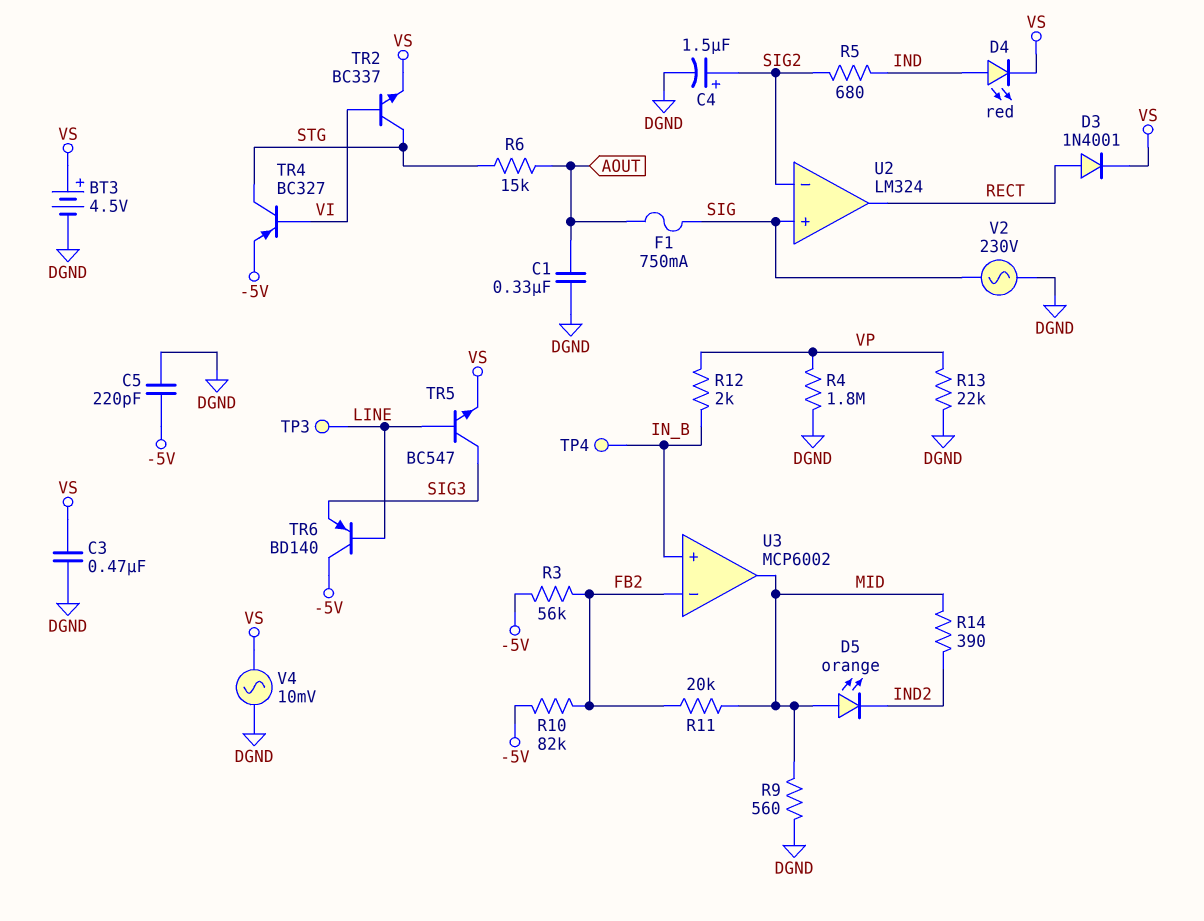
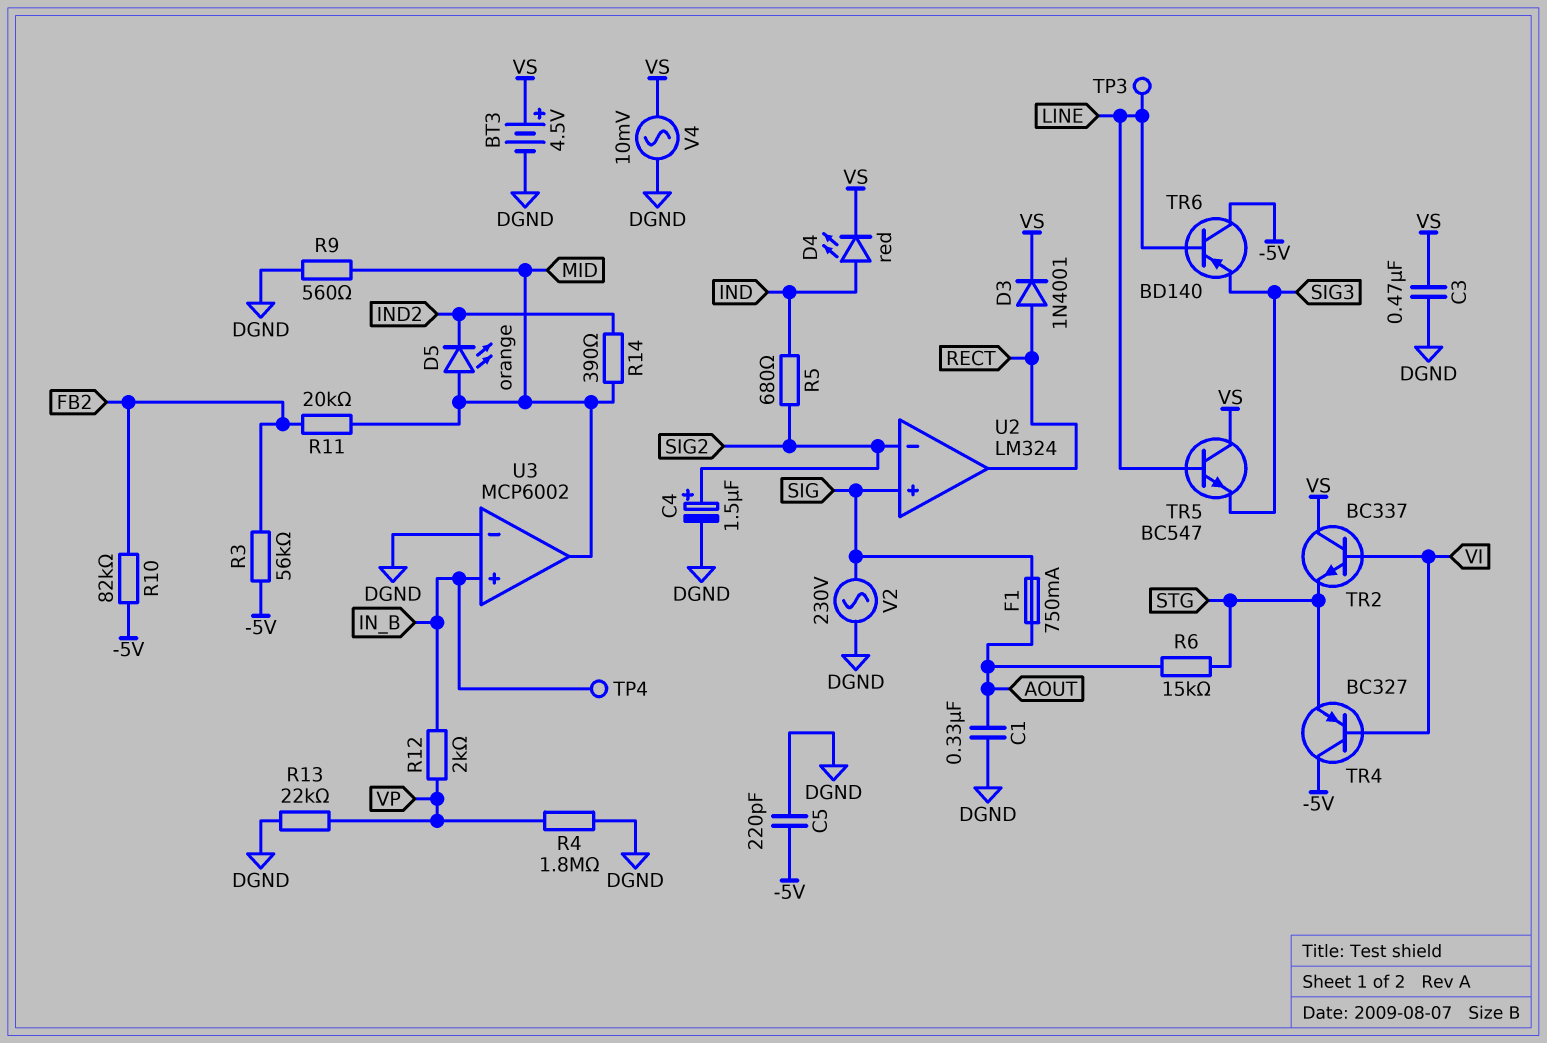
TR2: NPN BC337 (B VI, C STG, E VS) -> NPN BC337 (B VI, C VS, E STG)
TR4: PNP BC327 (B VI, C STG, E -5V) -> PNP BC327 (B VI, C -5V, E STG)
TR5: NPN BC547 (B LINE, C SIG3, E VS) -> NPN BC547 (B LINE, C VS, E SIG3)
U3 pin in-: FB2 -> DGND

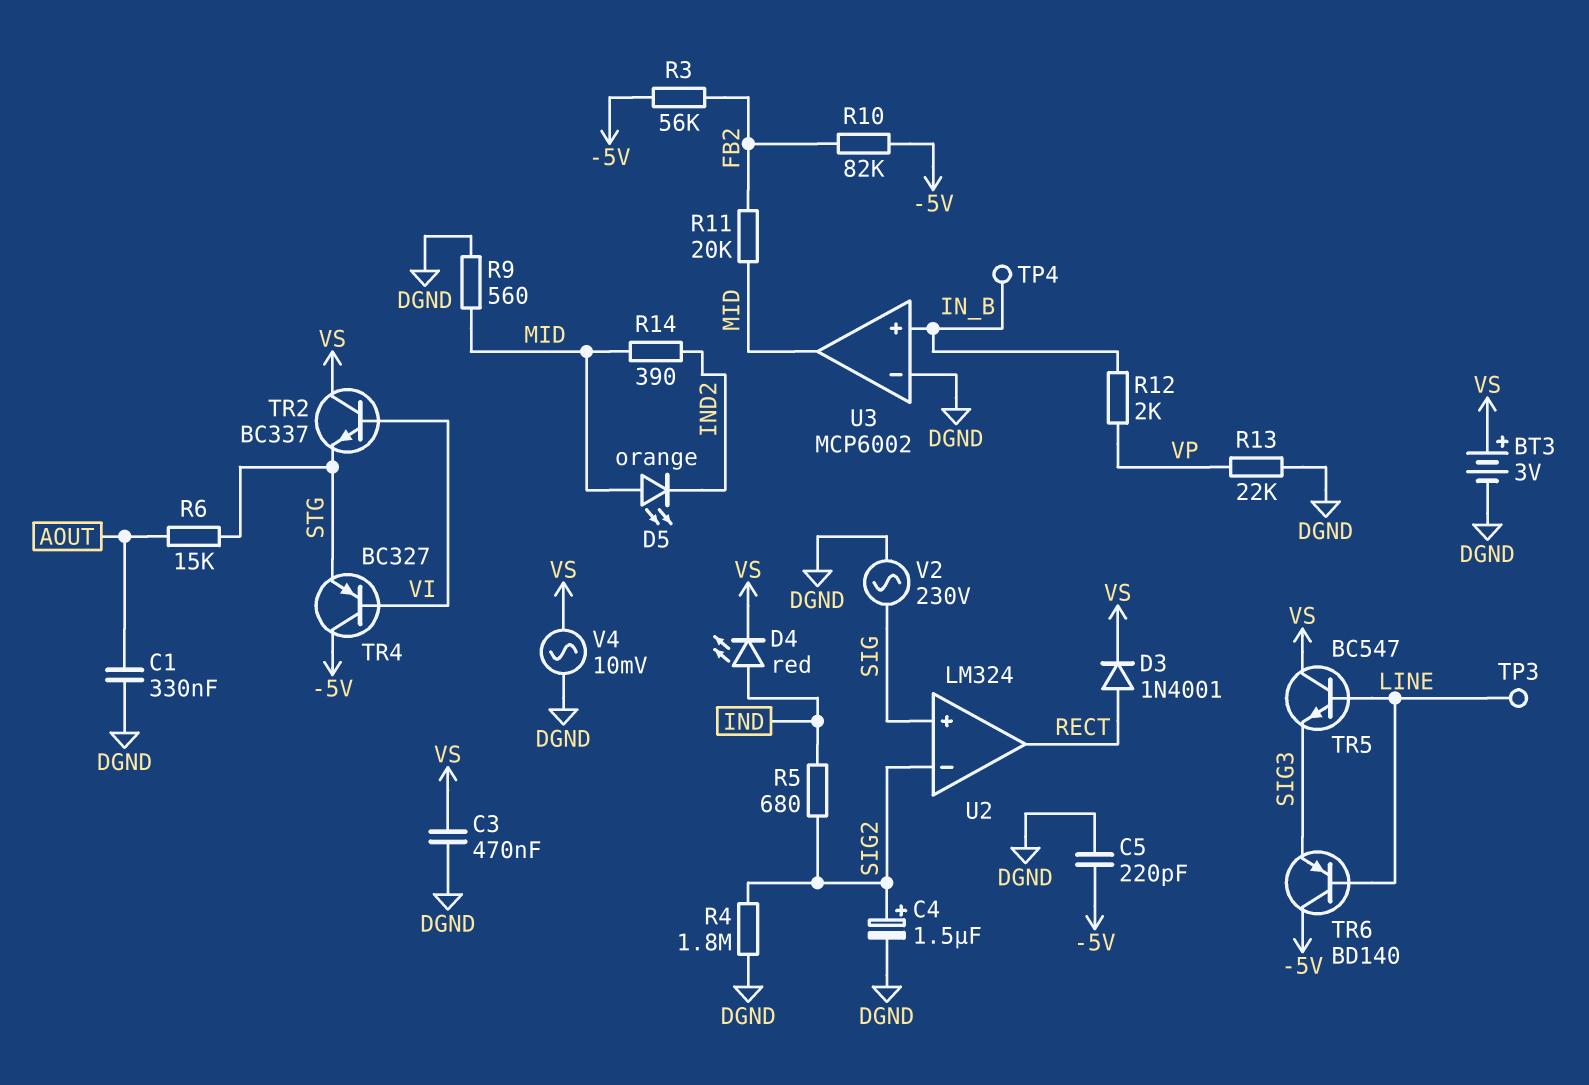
BT3: 4.5V (plus VS, minus DGND) -> 3V (plus VS, minus DGND)
F1: 750mA (AOUT, SIG) -> none
R4: 1.8M (DGND, VP) -> 1.8M (DGND, SIG2)

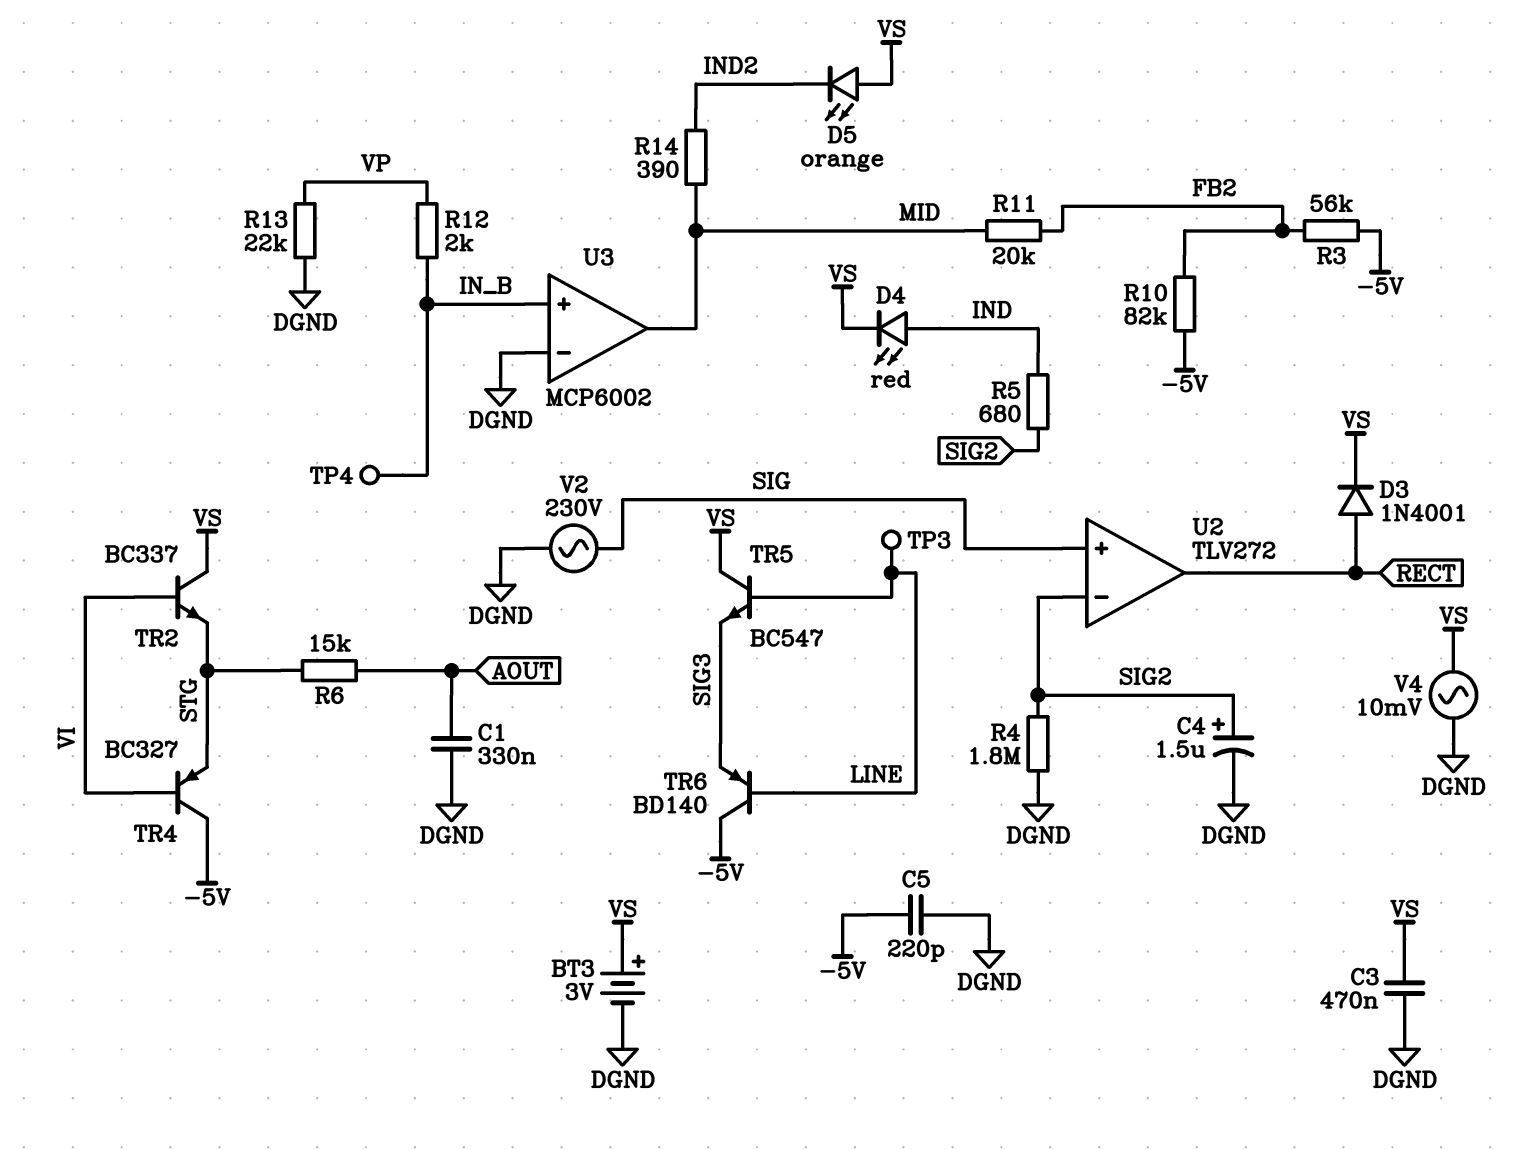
D5: LED orange (A MID, K IND2) -> LED orange (A VS, K IND2)
R9: 560 (DGND, MID) -> none
U2: LM324 -> TLV272

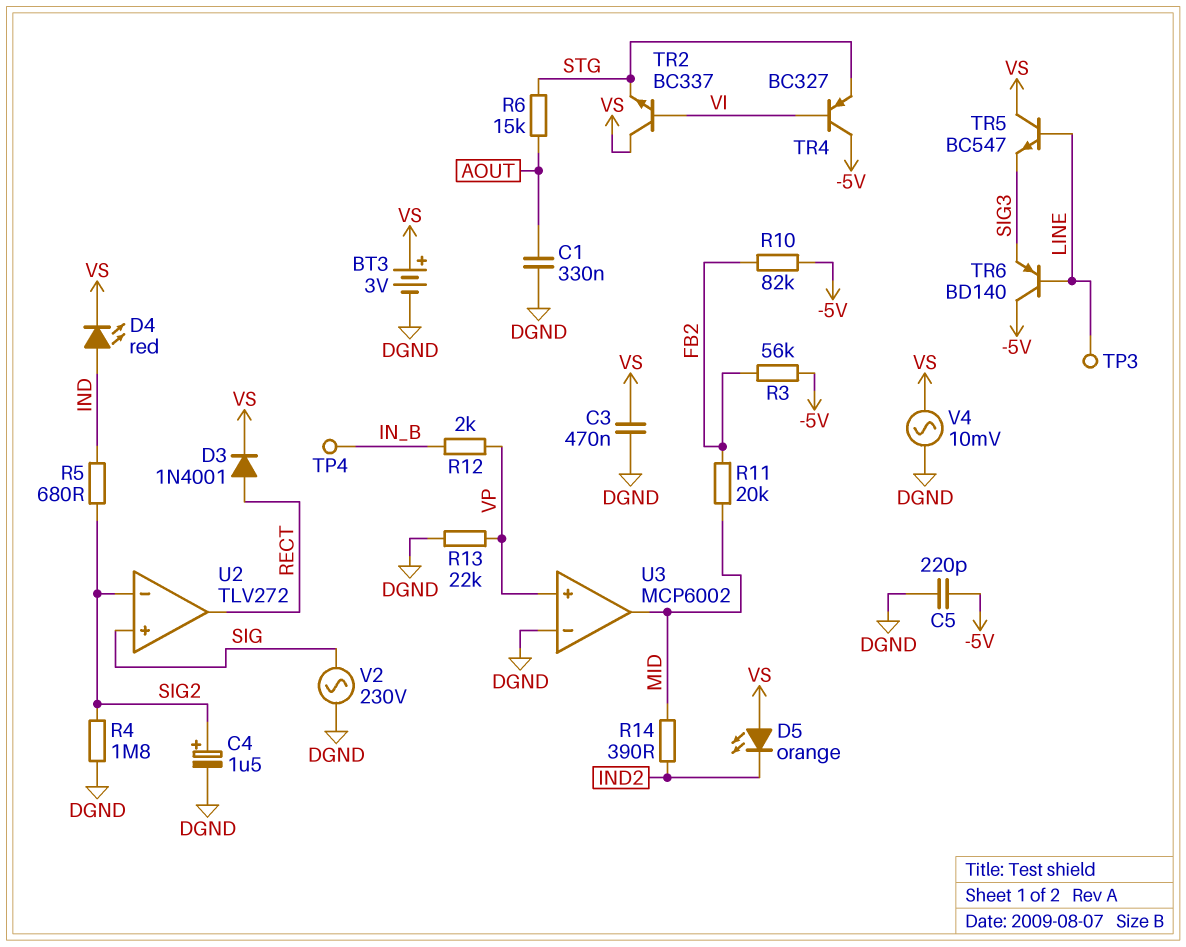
U3 pin in+: IN_B -> VP

